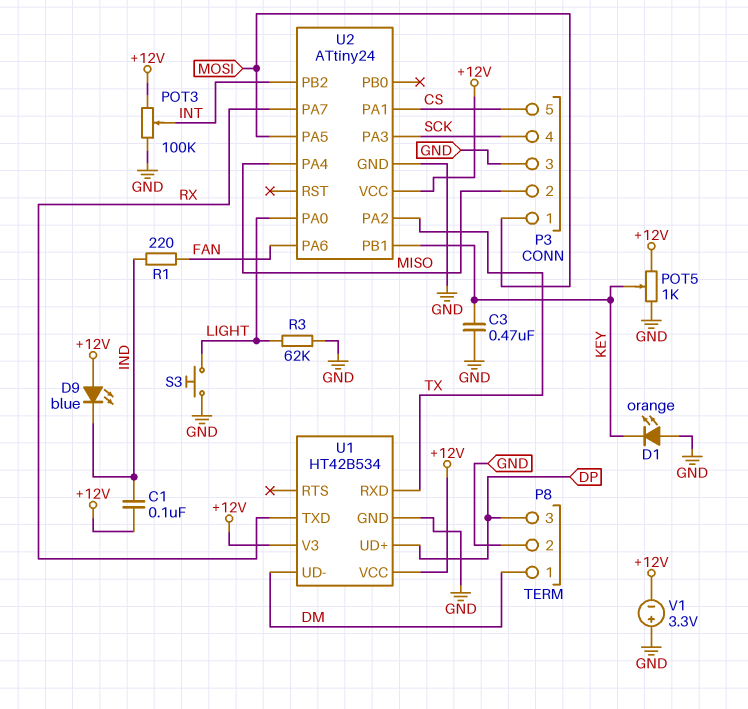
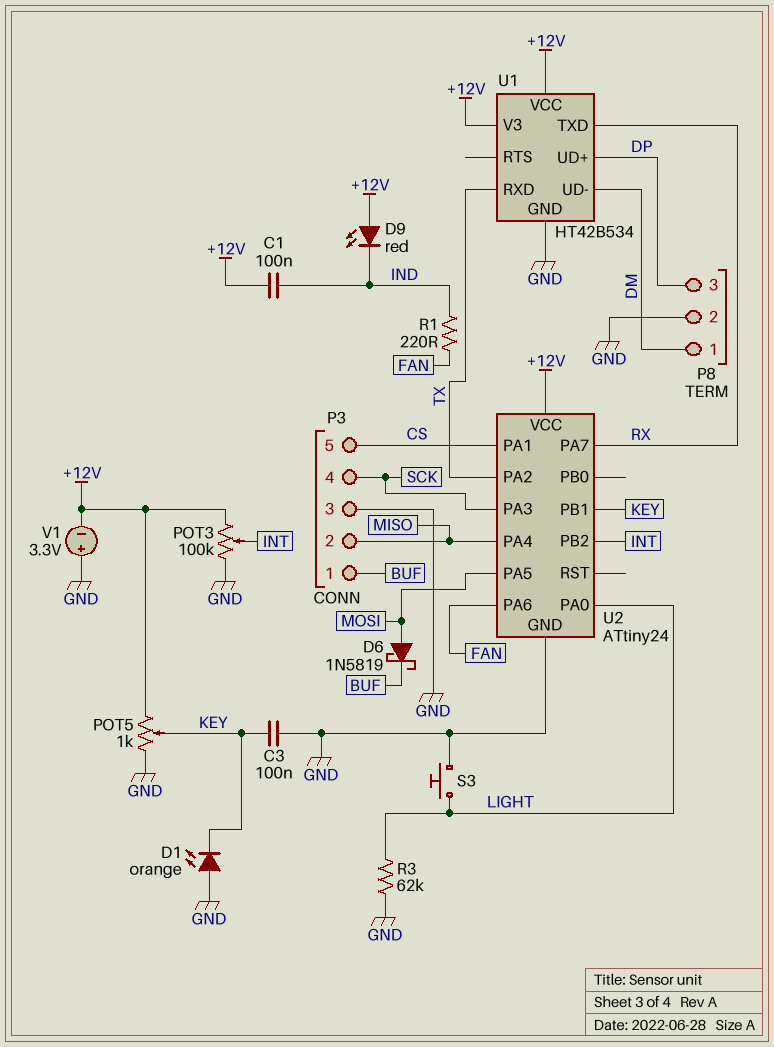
C3: 470nF (GND, KEY) -> 100nF (GND, KEY)
D6: none -> schottky 1N5819 (A MOSI, K BUF)
D9: LED blue (A +12V, K IND) -> LED red (A +12V, K IND)
P3 pin 1: MOSI -> BUF

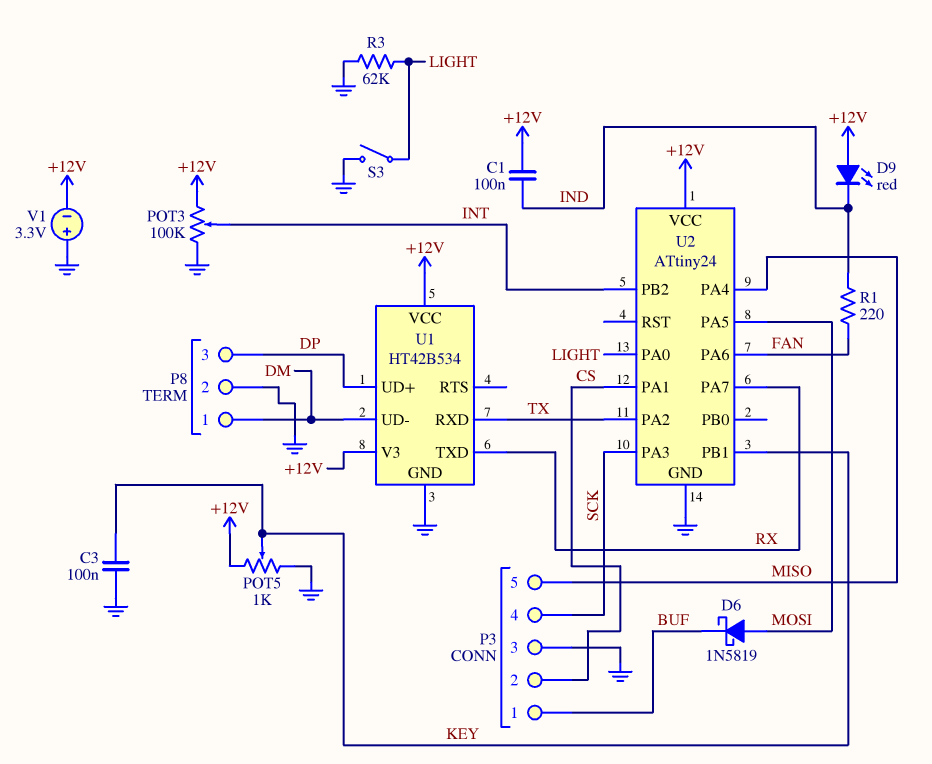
D1: LED orange (A GND, K KEY) -> none
P3 pin 2: MISO -> CS
P3 pin 5: CS -> MISO
S3: button (GND, LIGHT) -> switch (GND, LIGHT)

